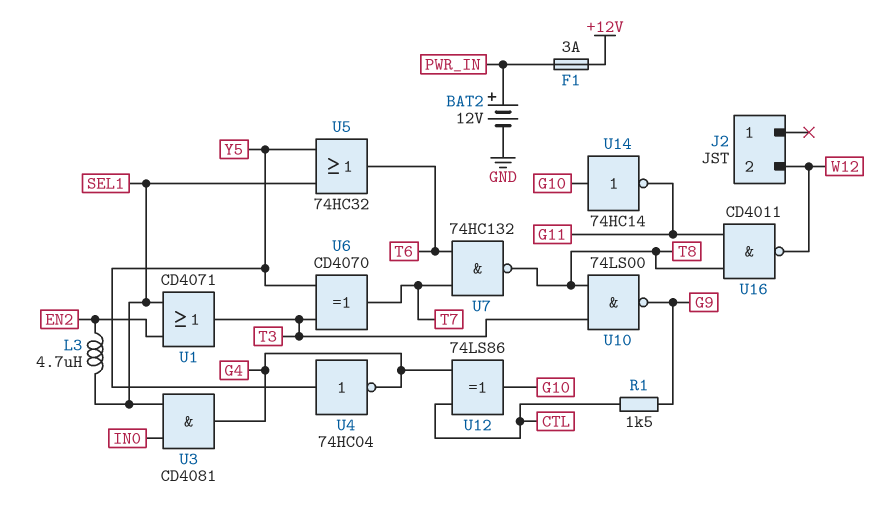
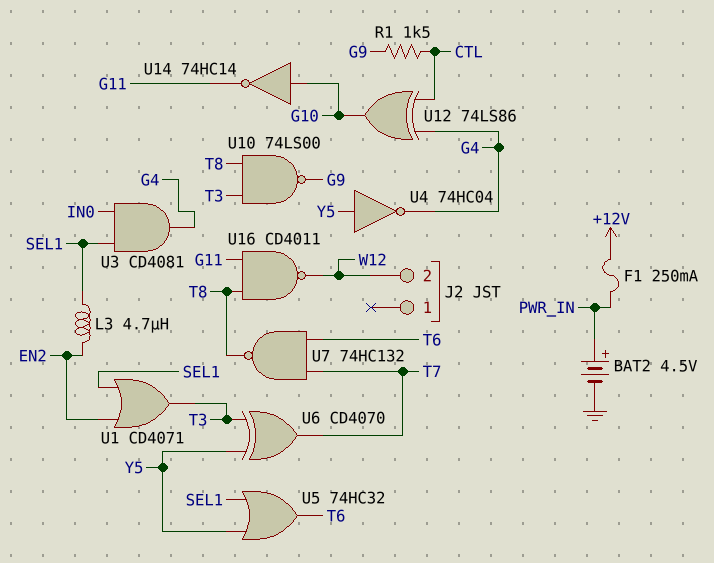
BAT2: 12V (plus PWR_IN, minus GND) -> 4.5V (plus PWR_IN, minus GND)
F1: 3A (+12V, PWR_IN) -> 250mA (+12V, PWR_IN)

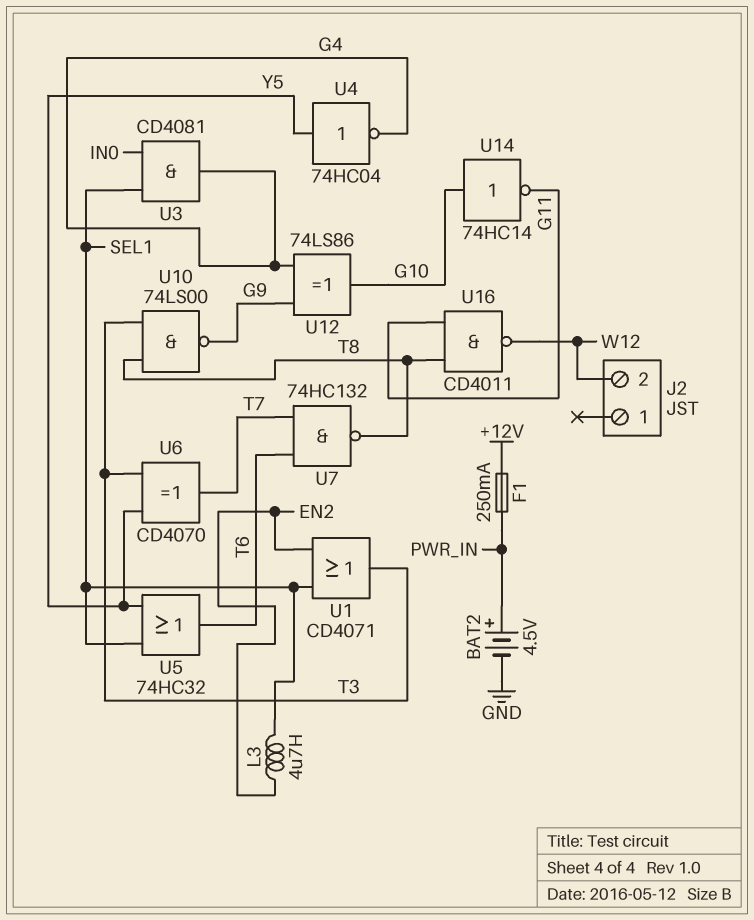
R1: 1.5k (CTL, G9) -> none
U12: XOR 74LS86 (in CTL, in G4, out G10) -> XOR 74LS86 (in G4, in G9, out G10)

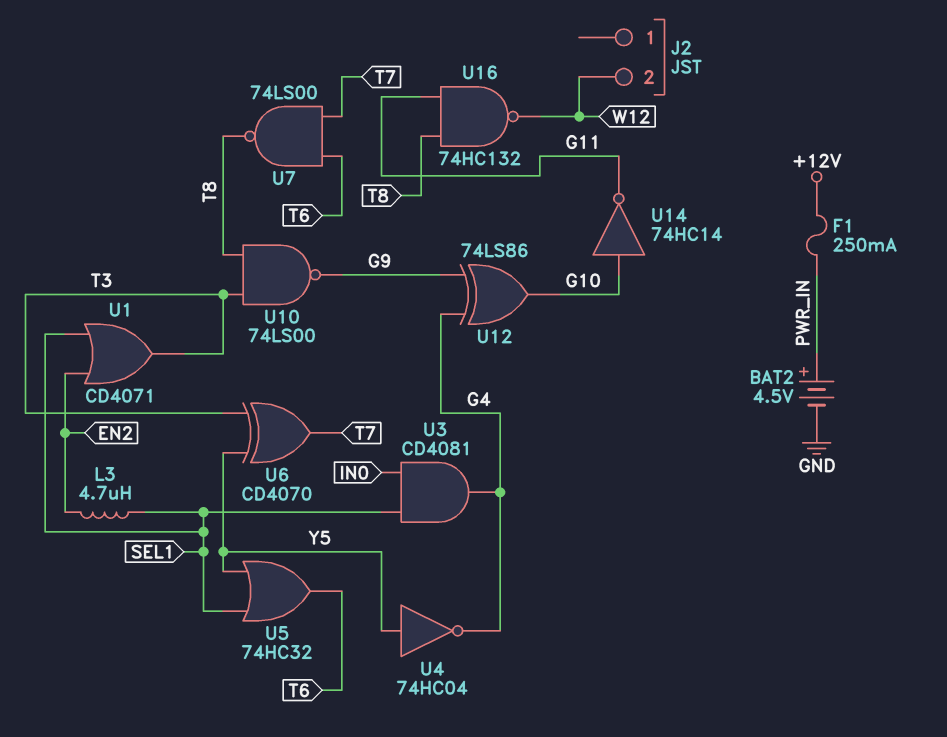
U7: NAND 74HC132 (in T6, in T7, out T8) -> NAND 74LS00 (in T6, in T7, out T8)
U16: NAND CD4011 (in G11, in T8, out W12) -> NAND 74HC132 (in G11, in T8, out W12)

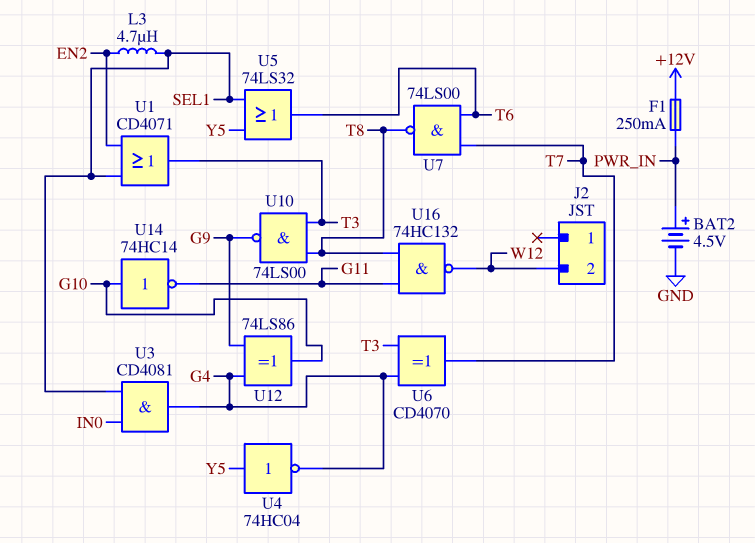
U5: OR 74HC32 (in SEL1, in Y5, out T6) -> OR 74LS32 (in SEL1, in Y5, out T6)
U6: XOR CD4070 (in T3, in Y5, out T7) -> XOR CD4070 (in G4, in T3, out T7)

